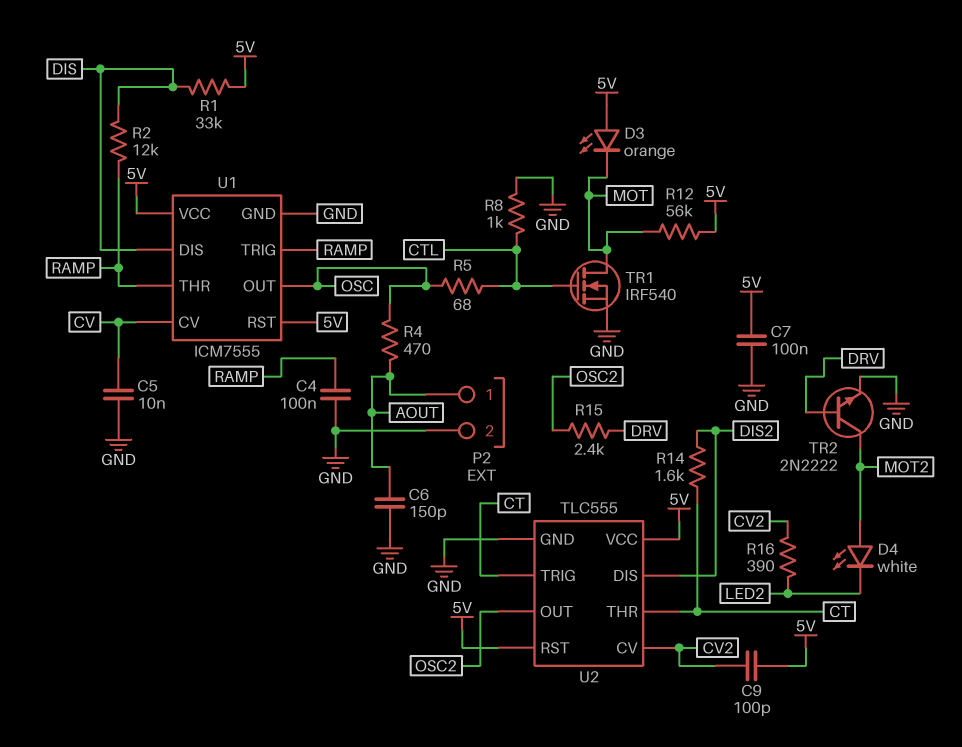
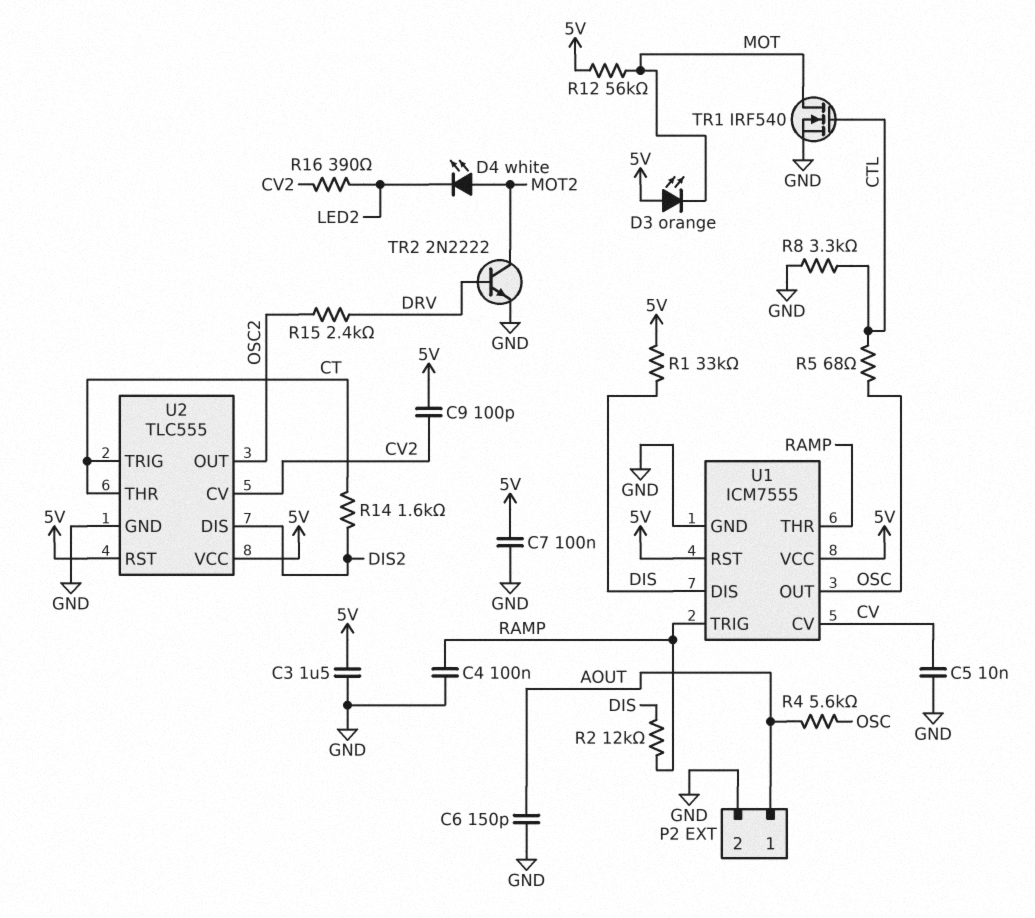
C3: none -> 1.5uF (5V, GND)
R4: 470 (AOUT, OSC) -> 5.6k (AOUT, OSC)
R8: 1k (CTL, GND) -> 3.3k (CTL, GND)

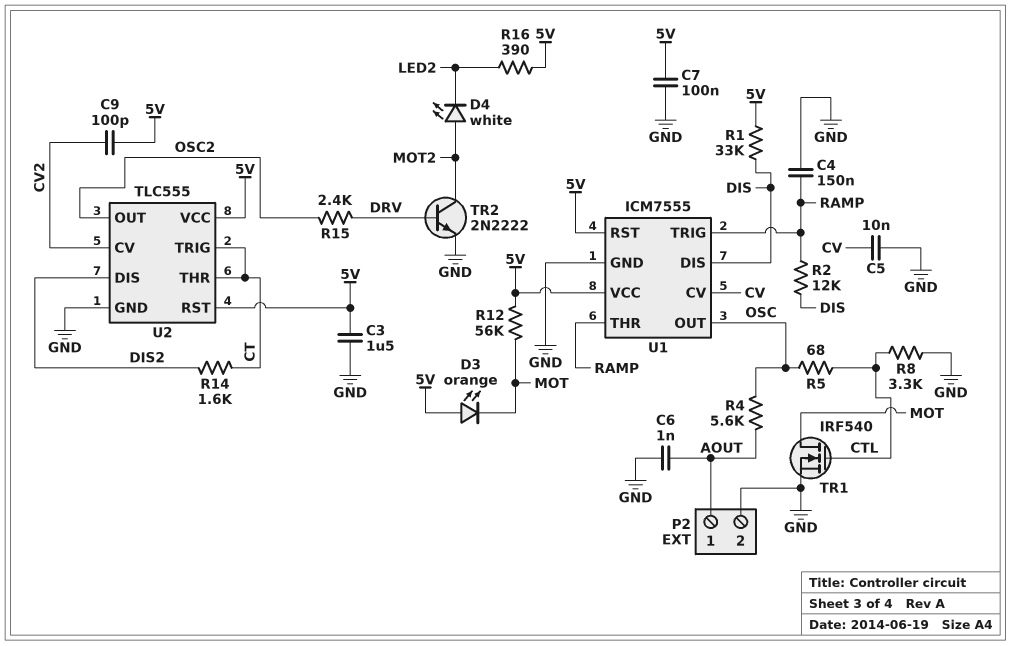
C4: 100nF (GND, RAMP) -> 150nF (GND, RAMP)
C6: 150pF (AOUT, GND) -> 1nF (AOUT, GND)
R16: 390 (CV2, LED2) -> 390 (5V, LED2)

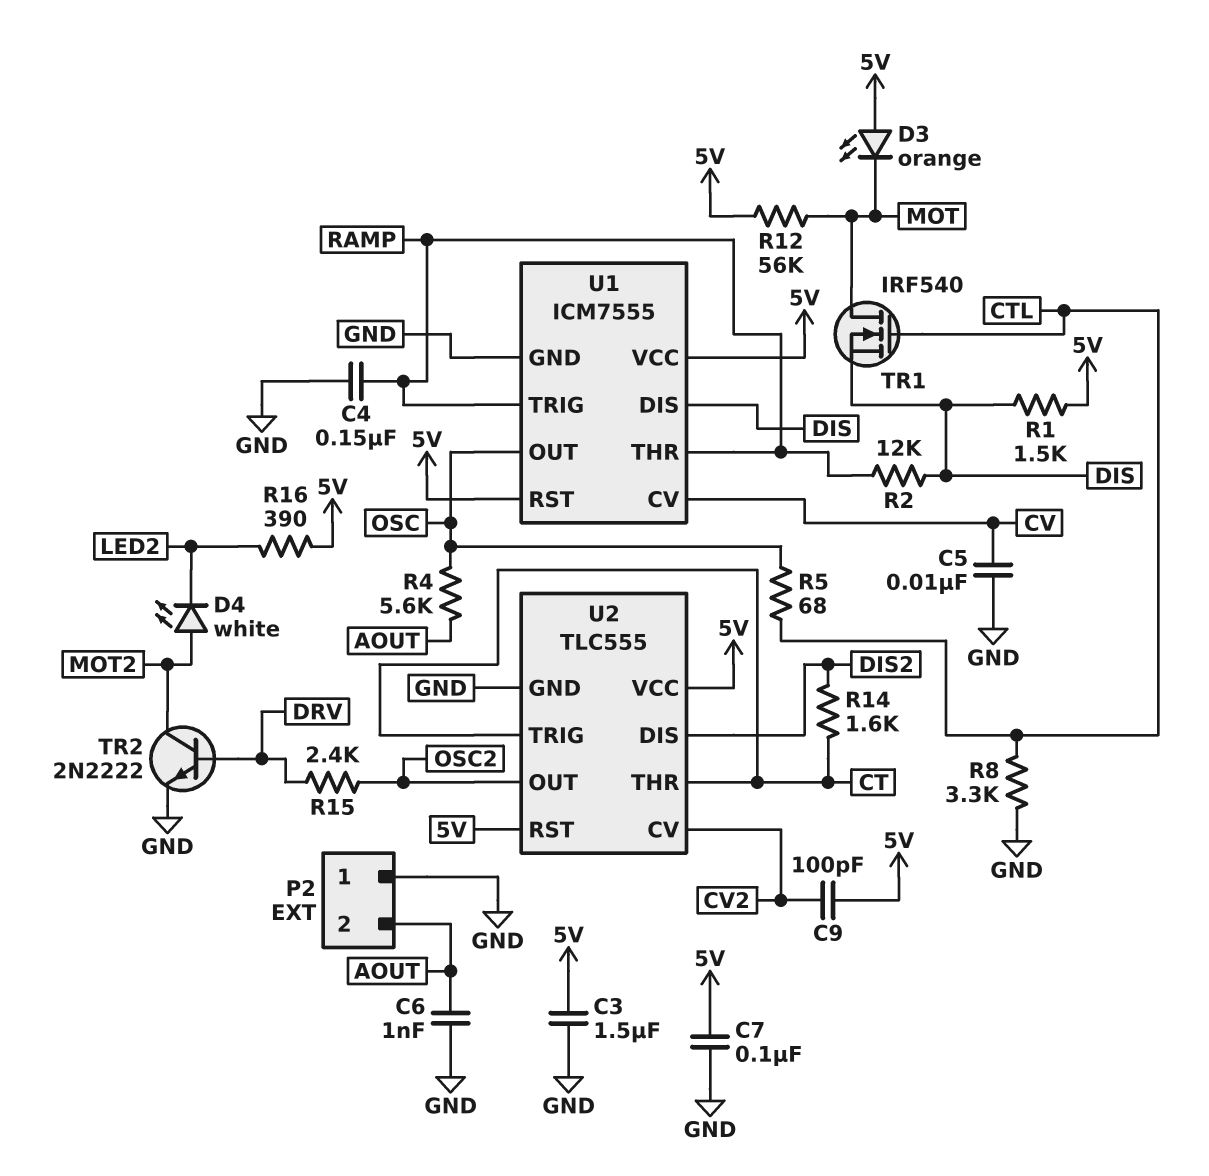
P2 pin 1: AOUT -> GND
P2 pin 2: GND -> AOUT
R1: 33k (5V, DIS) -> 1.5k (5V, DIS)
TR1: NMOS IRF540 (G CTL, D MOT, S GND) -> NMOS IRF540 (G CTL, D MOT, S DIS)

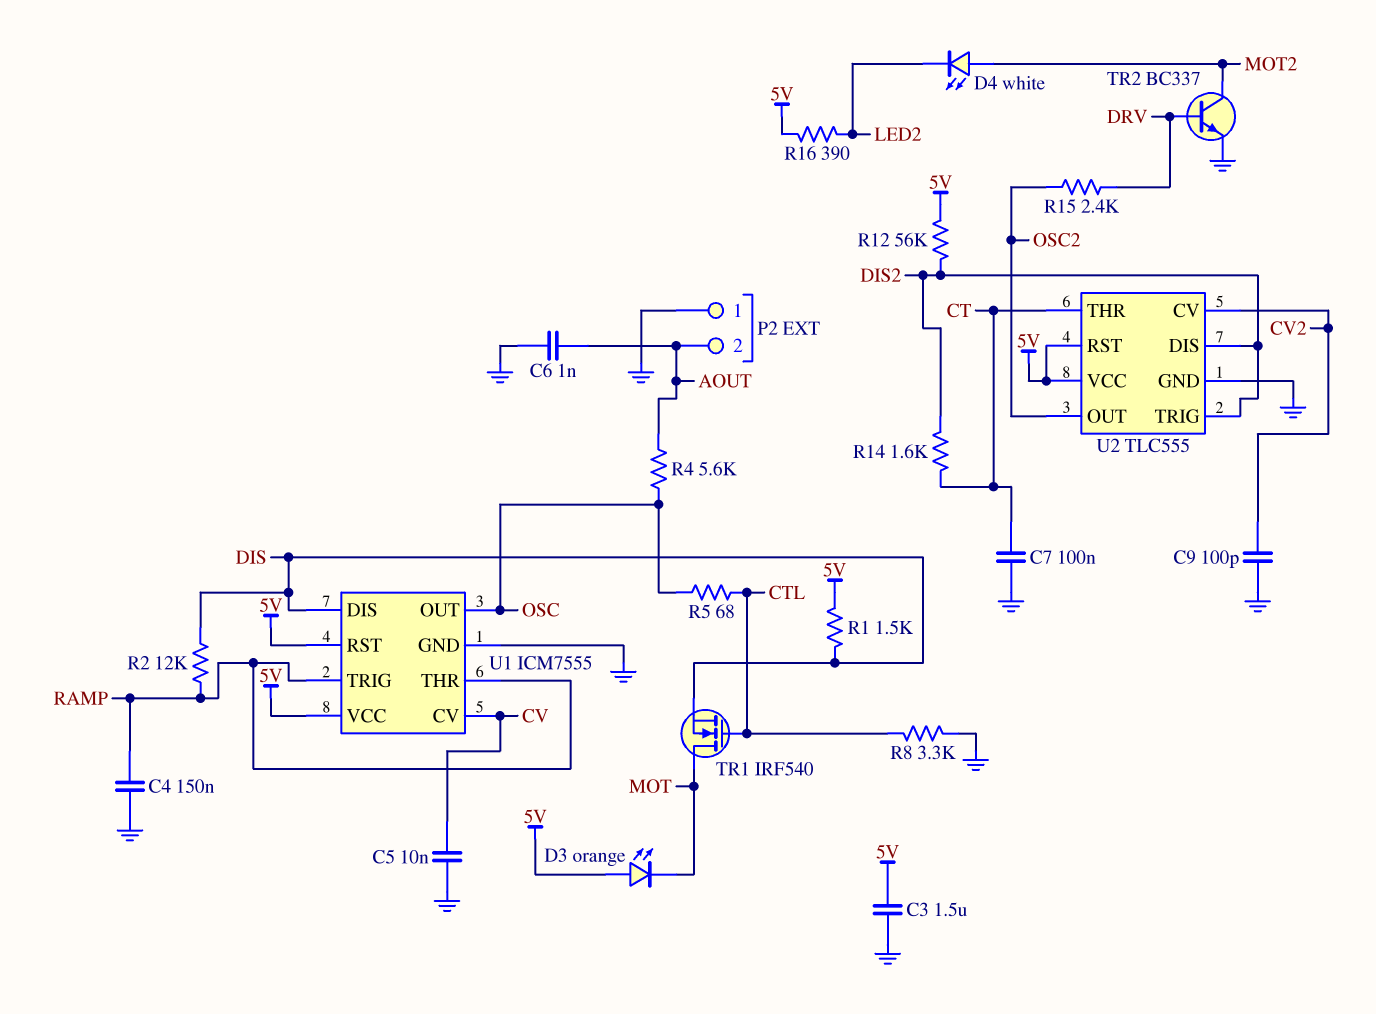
C7: 100nF (5V, GND) -> 100nF (CT, GND)
C9: 100pF (5V, CV2) -> 100pF (CV2, GND)
R12: 56k (5V, MOT) -> 56k (5V, DIS2)
TR2: NPN 2N2222 (B DRV, C MOT2, E GND) -> NPN BC337 (B DRV, C MOT2, E GND)
U2 pin TRIG: CT -> DIS2

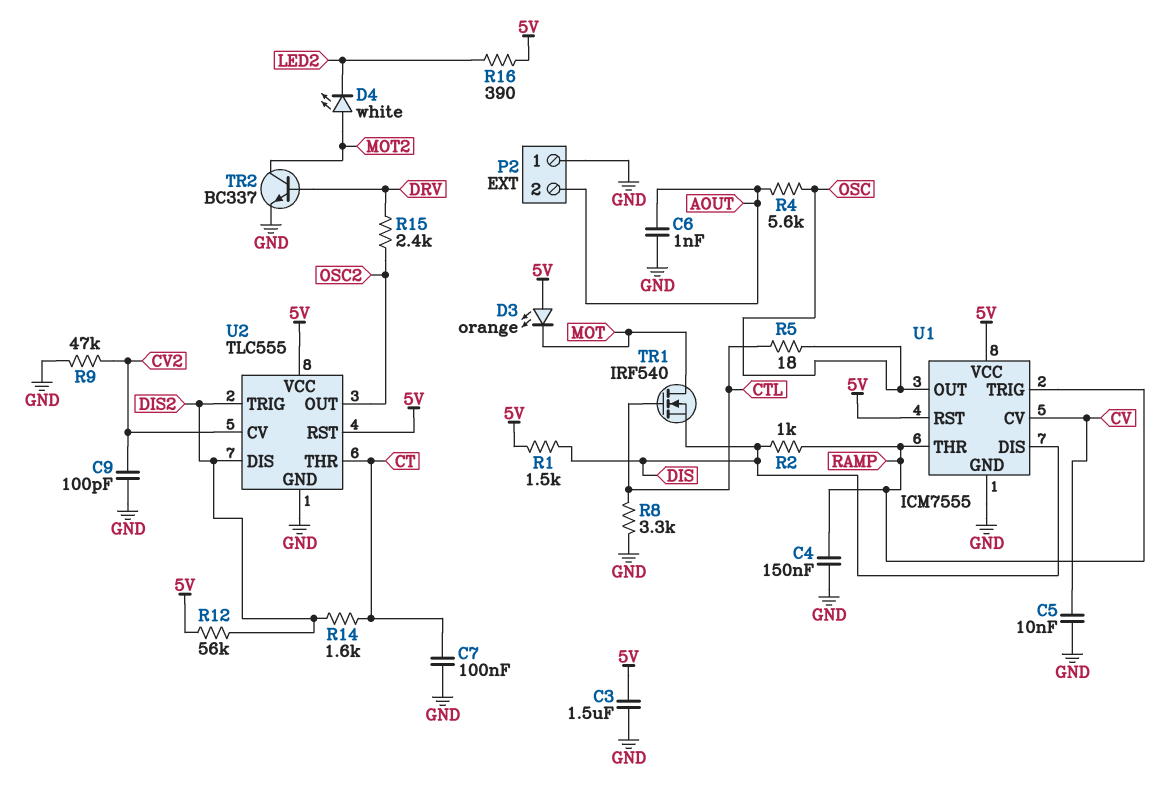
R2: 12k (DIS, RAMP) -> 1k (DIS, RAMP)
R5: 68 (CTL, OSC) -> 18 (CTL, OSC)
R9: none -> 47k (CV2, GND)

